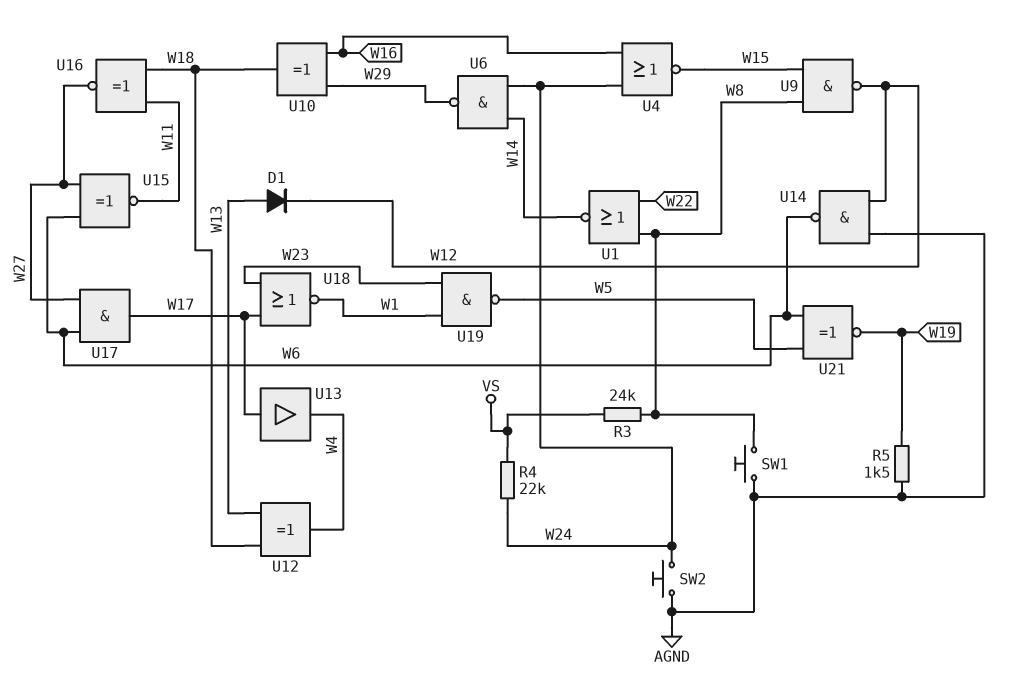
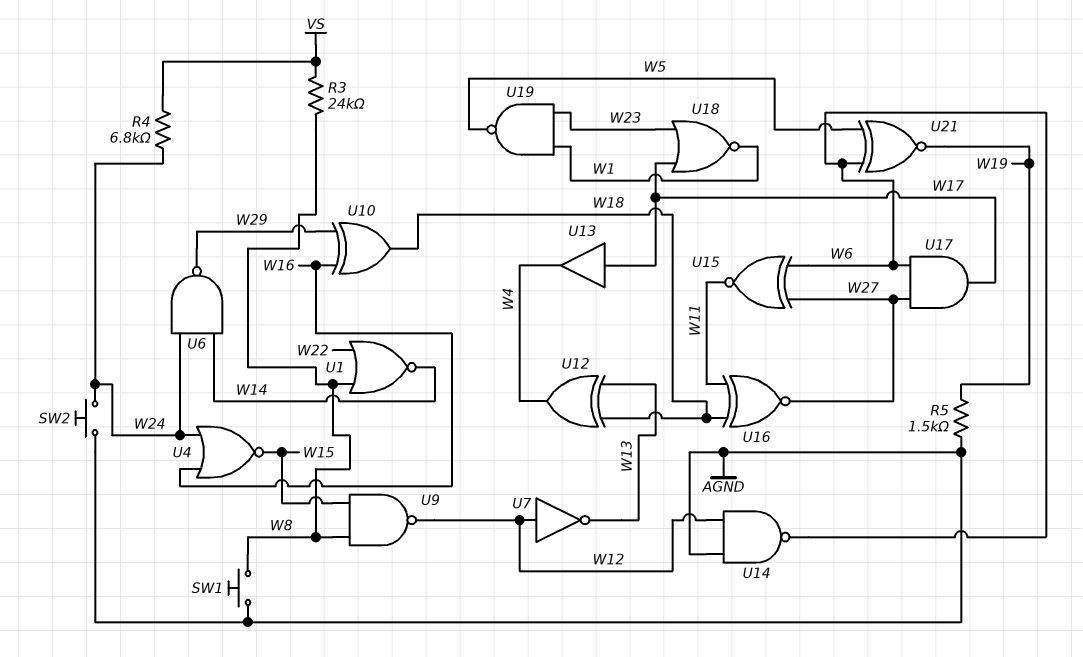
D1: diode (A W13, K W12) -> none
R4: 22k (VS, W24) -> 6.8k (VS, W24)
U7: none -> NOT (in W12, out W13)

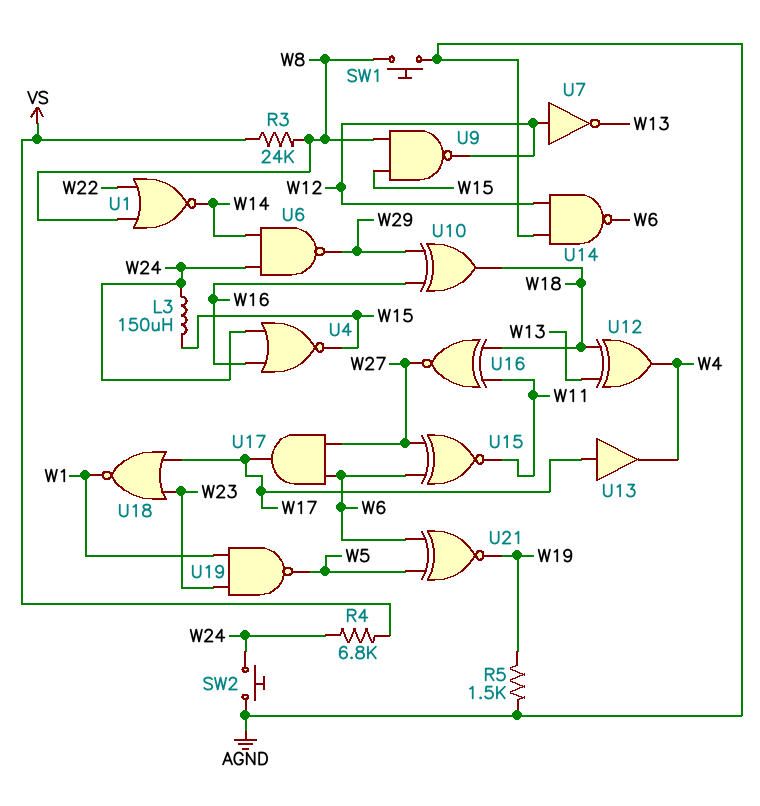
L3: none -> 150uH (W15, W24)

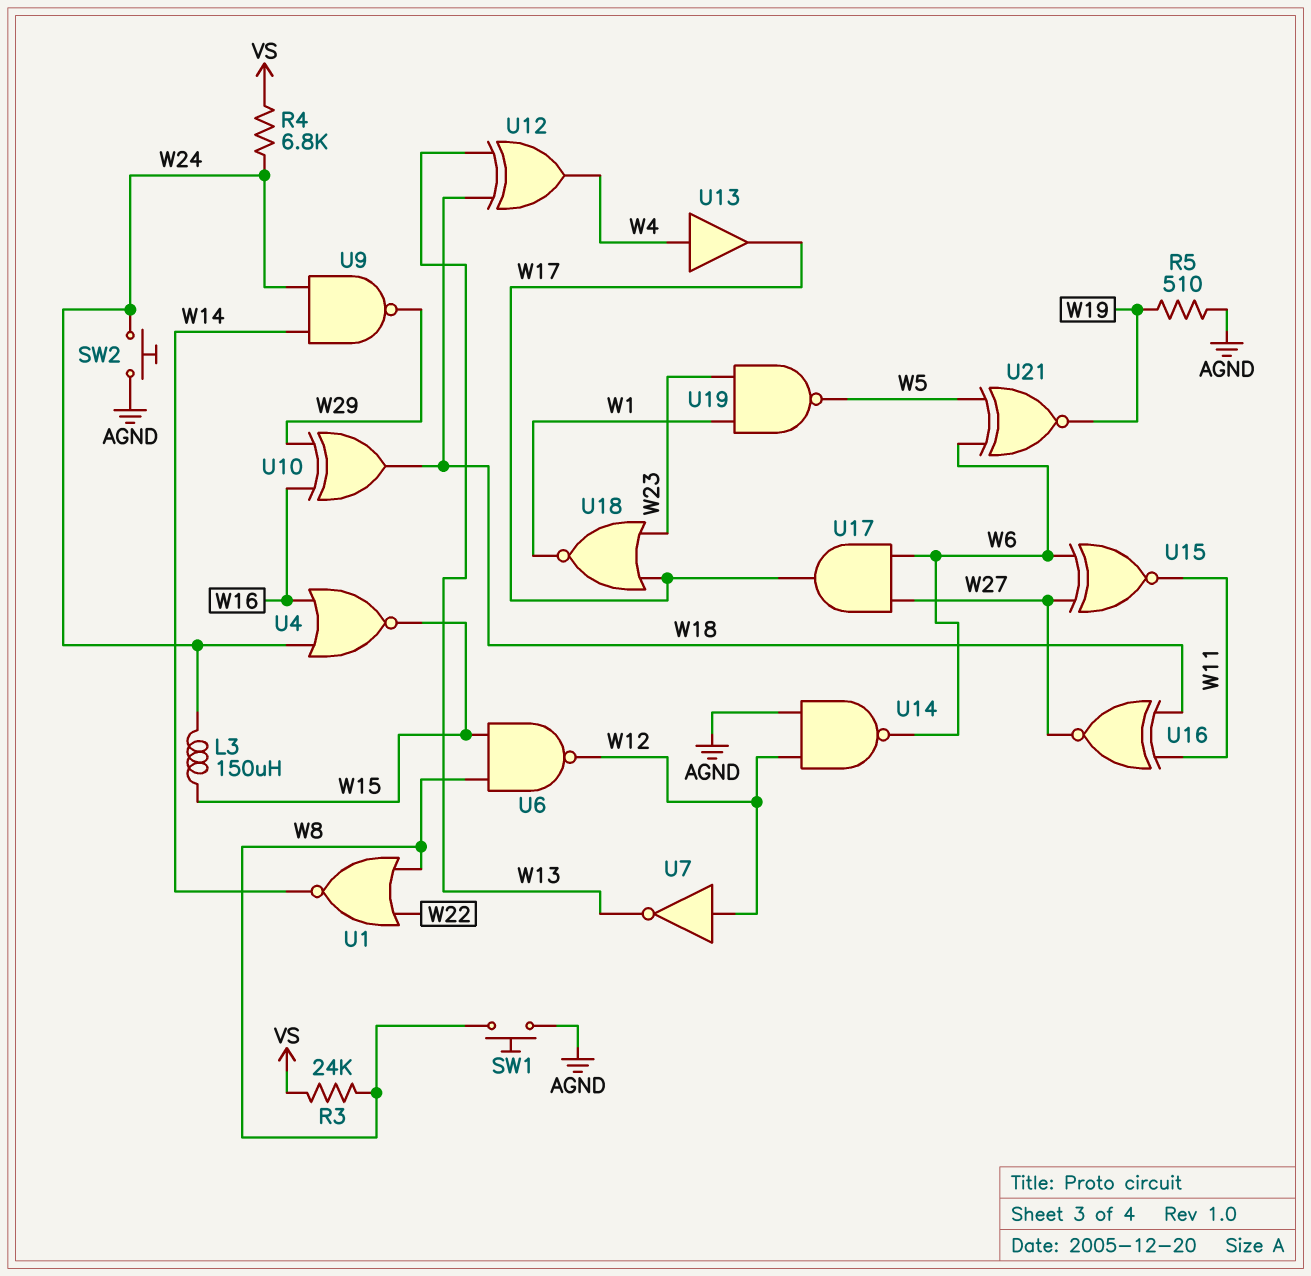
R5: 1.5k (AGND, W19) -> 510 (AGND, W19)
U6: NAND (in W14, in W24, out W29) -> NAND (in W8, in W15, out W12)
U9: NAND (in W8, in W15, out W12) -> NAND (in W14, in W24, out W29)
U13: buffer (in W17, out W4) -> buffer (in W4, out W17)

